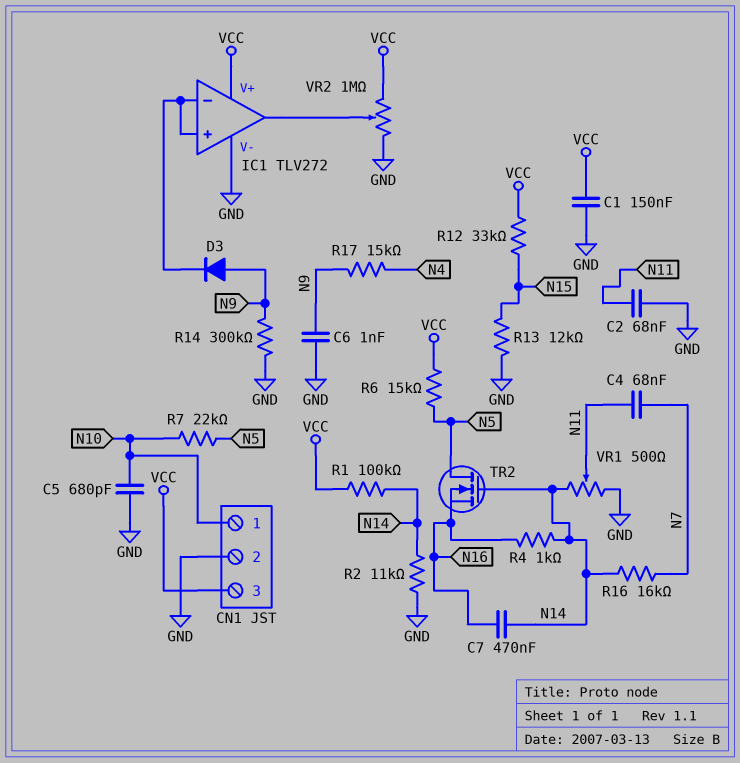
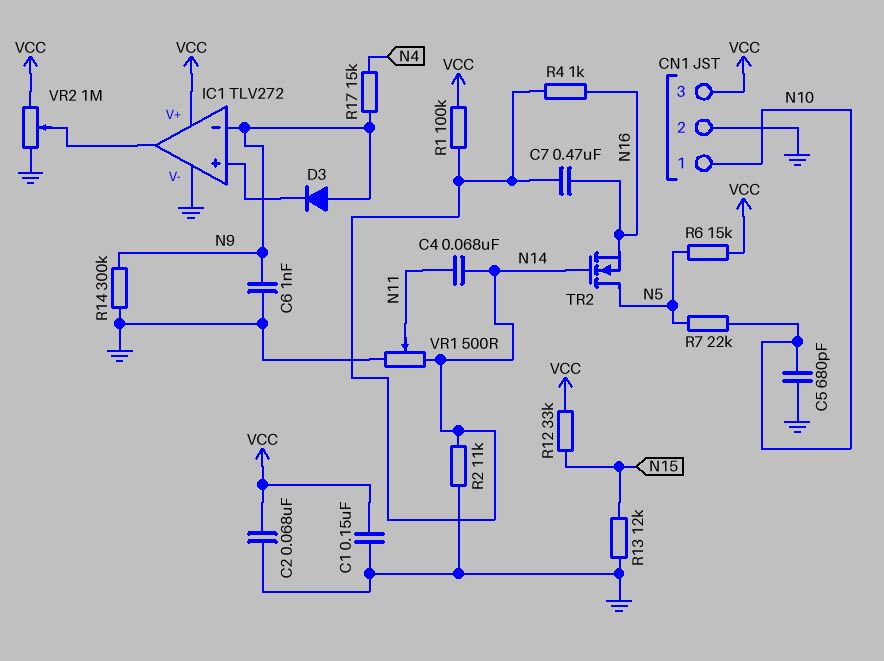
C2: 68nF (GND, N11) -> 68nF (GND, VCC)
C4: 68nF (N7, N11) -> 68nF (N11, N14)
IC1 pin in-: IC1/in+ -> N9
R16: 16k (N7, N14) -> none

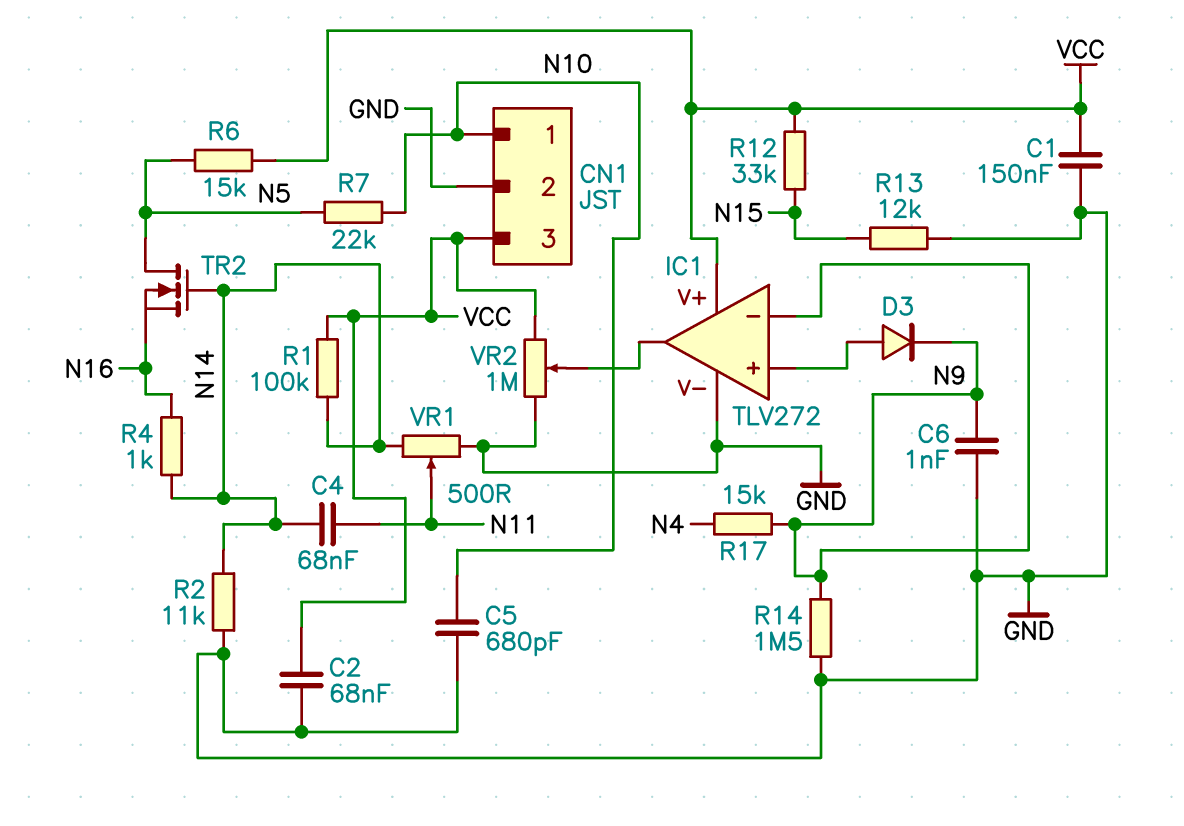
C7: 470nF (N14, N16) -> none
D3: diode (A N9, K IC1/in+) -> diode (A IC1/in+, K N9)
R14: 300k (GND, N9) -> 1.5M (GND, N9)

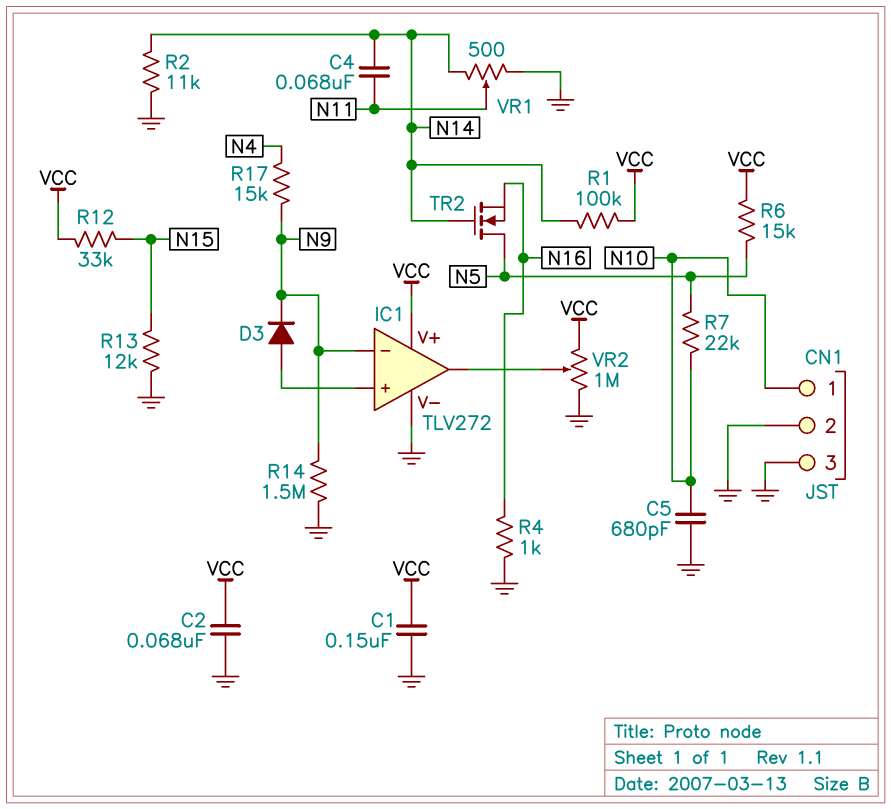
C6: 1nF (GND, N9) -> none
CN1 pin 3: VCC -> GND
R4: 1k (N14, N16) -> 1k (GND, N16)

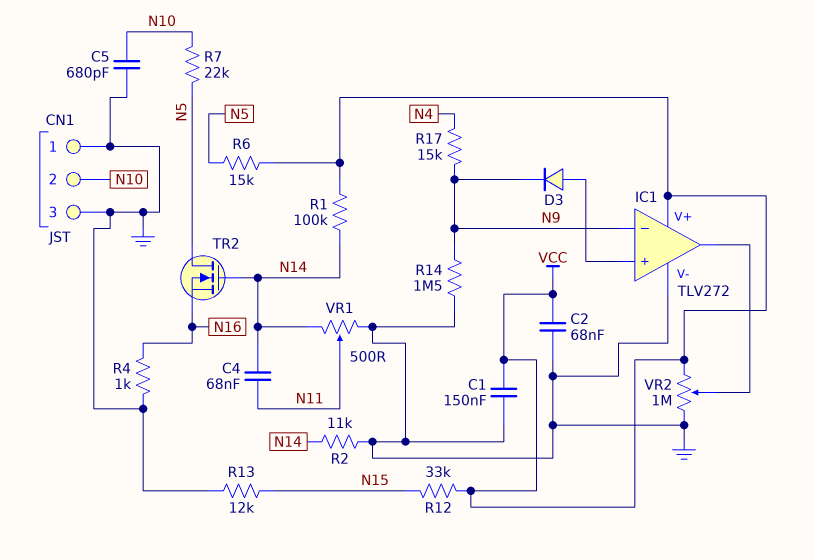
CN1 pin 1: N10 -> GND
CN1 pin 2: GND -> N10

